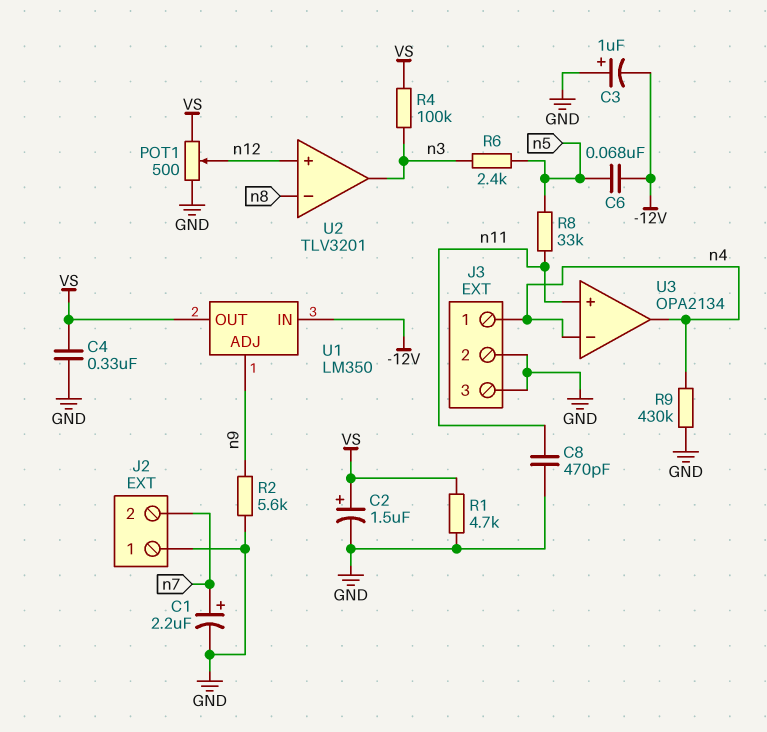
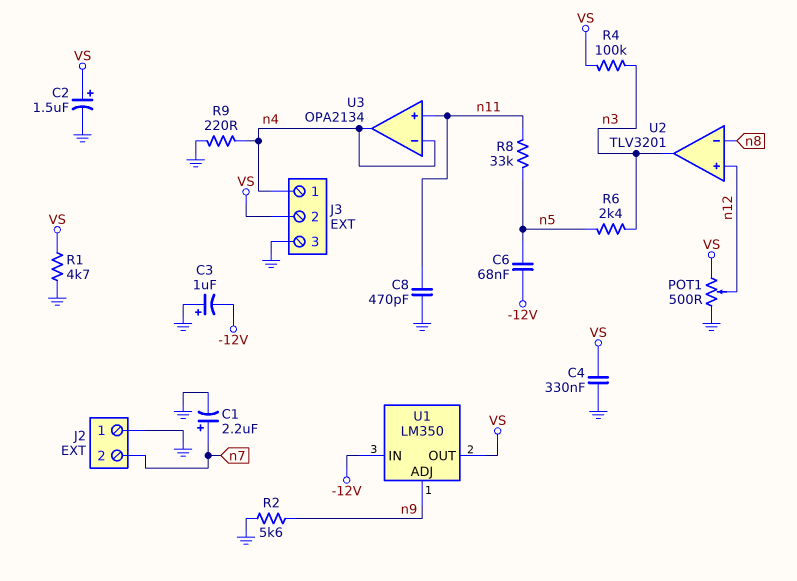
J3 pin 2: GND -> VS
R9: 430k (GND, n4) -> 220 (GND, n4)

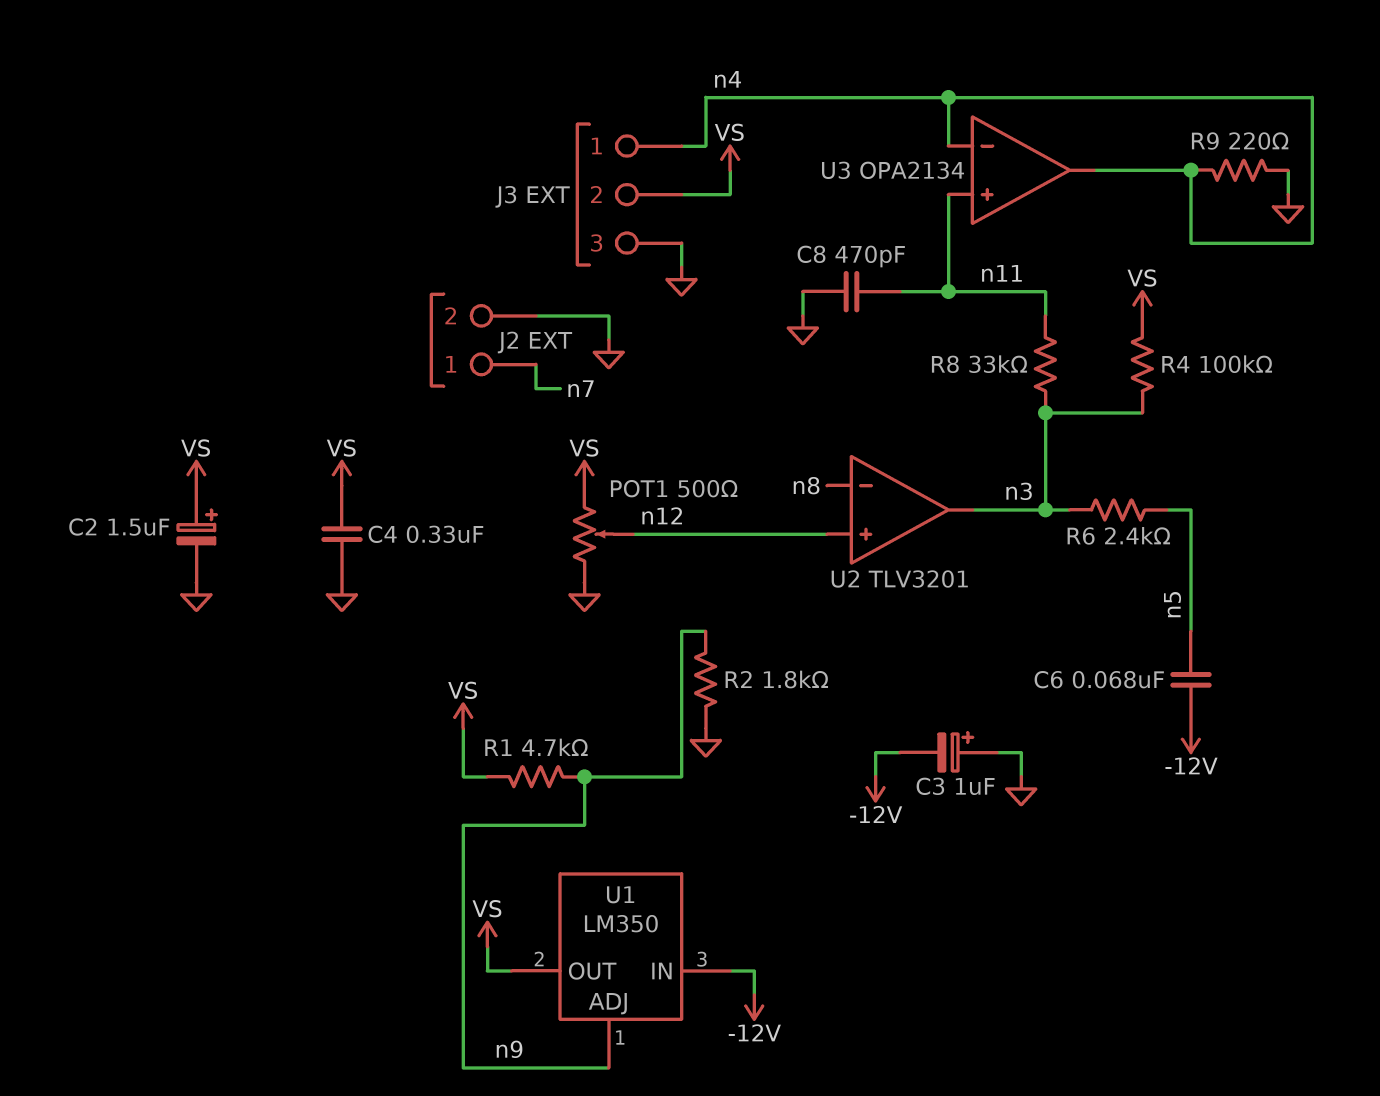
C1: 2.2uF (plus n7, minus GND) -> none
J2 pin 1: GND -> n7
J2 pin 2: n7 -> GND
R1: 4.7k (GND, VS) -> 4.7k (VS, n9)
R2: 5.6k (GND, n9) -> 1.8k (GND, n9)
R8: 33k (n5, n11) -> 33k (n3, n11)

